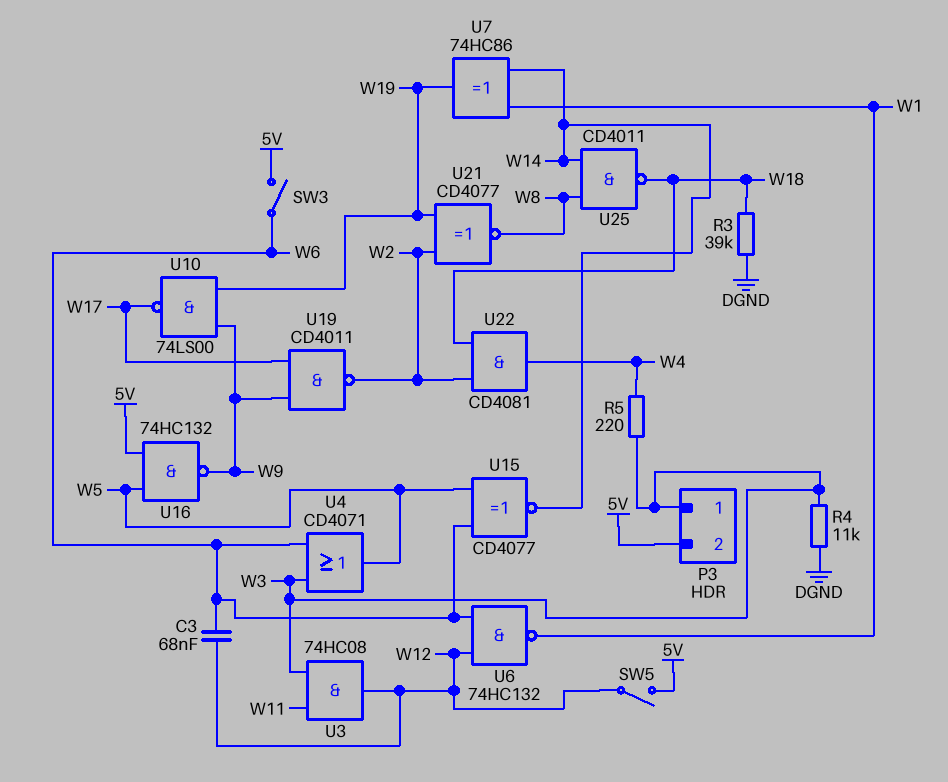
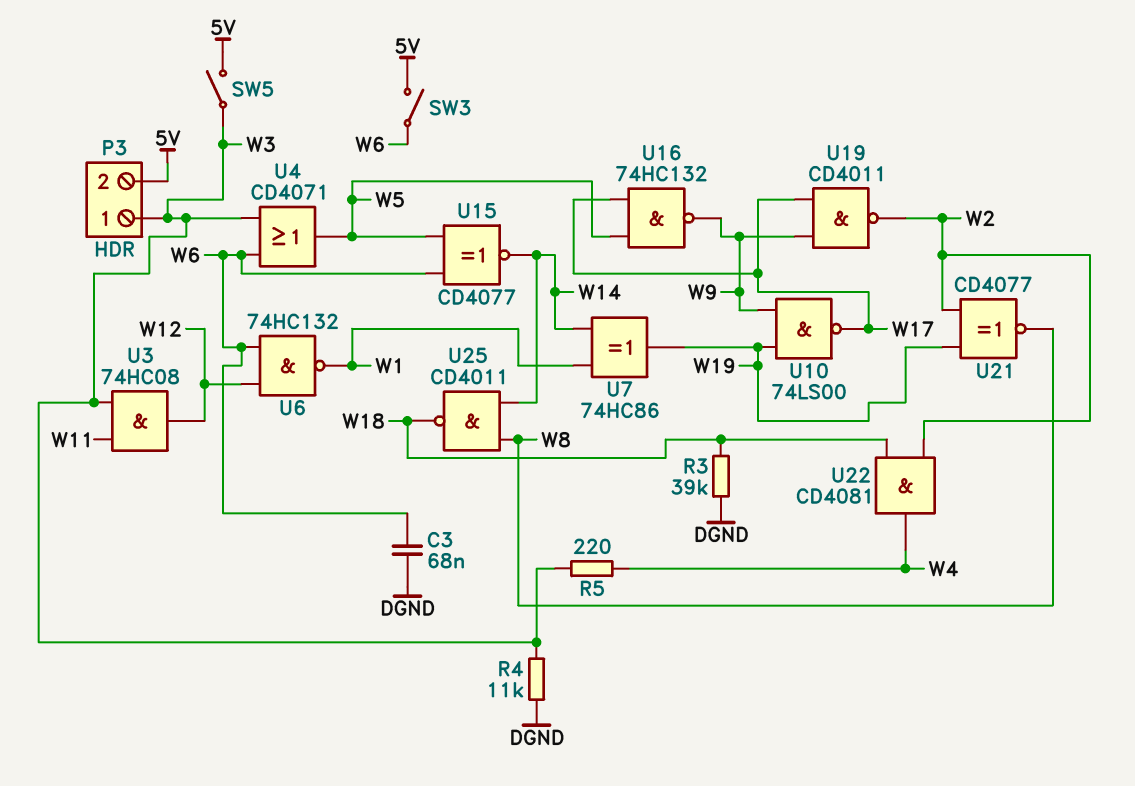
C3: 68nF (W6, W12) -> 68nF (DGND, W6)
SW5: switch (5V, W12) -> switch (5V, W3)
U16: NAND 74HC132 (in 5V, in W5, out W9) -> NAND 74HC132 (in W5, in W17, out W9)

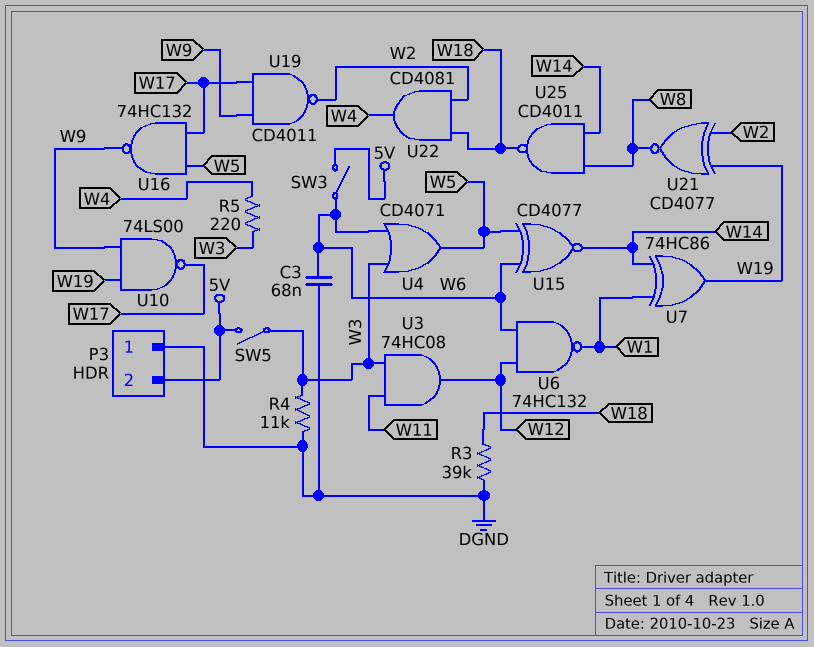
P3 pin 1: W3 -> DGND

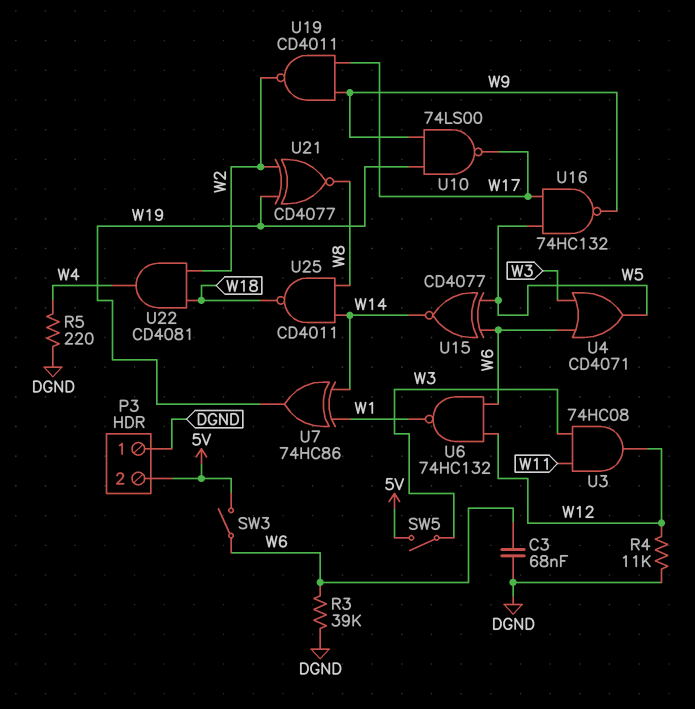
R3: 39k (DGND, W18) -> 39k (DGND, W6)
R4: 11k (DGND, W3) -> 11k (DGND, W12)
R5: 220 (W3, W4) -> 220 (DGND, W4)

